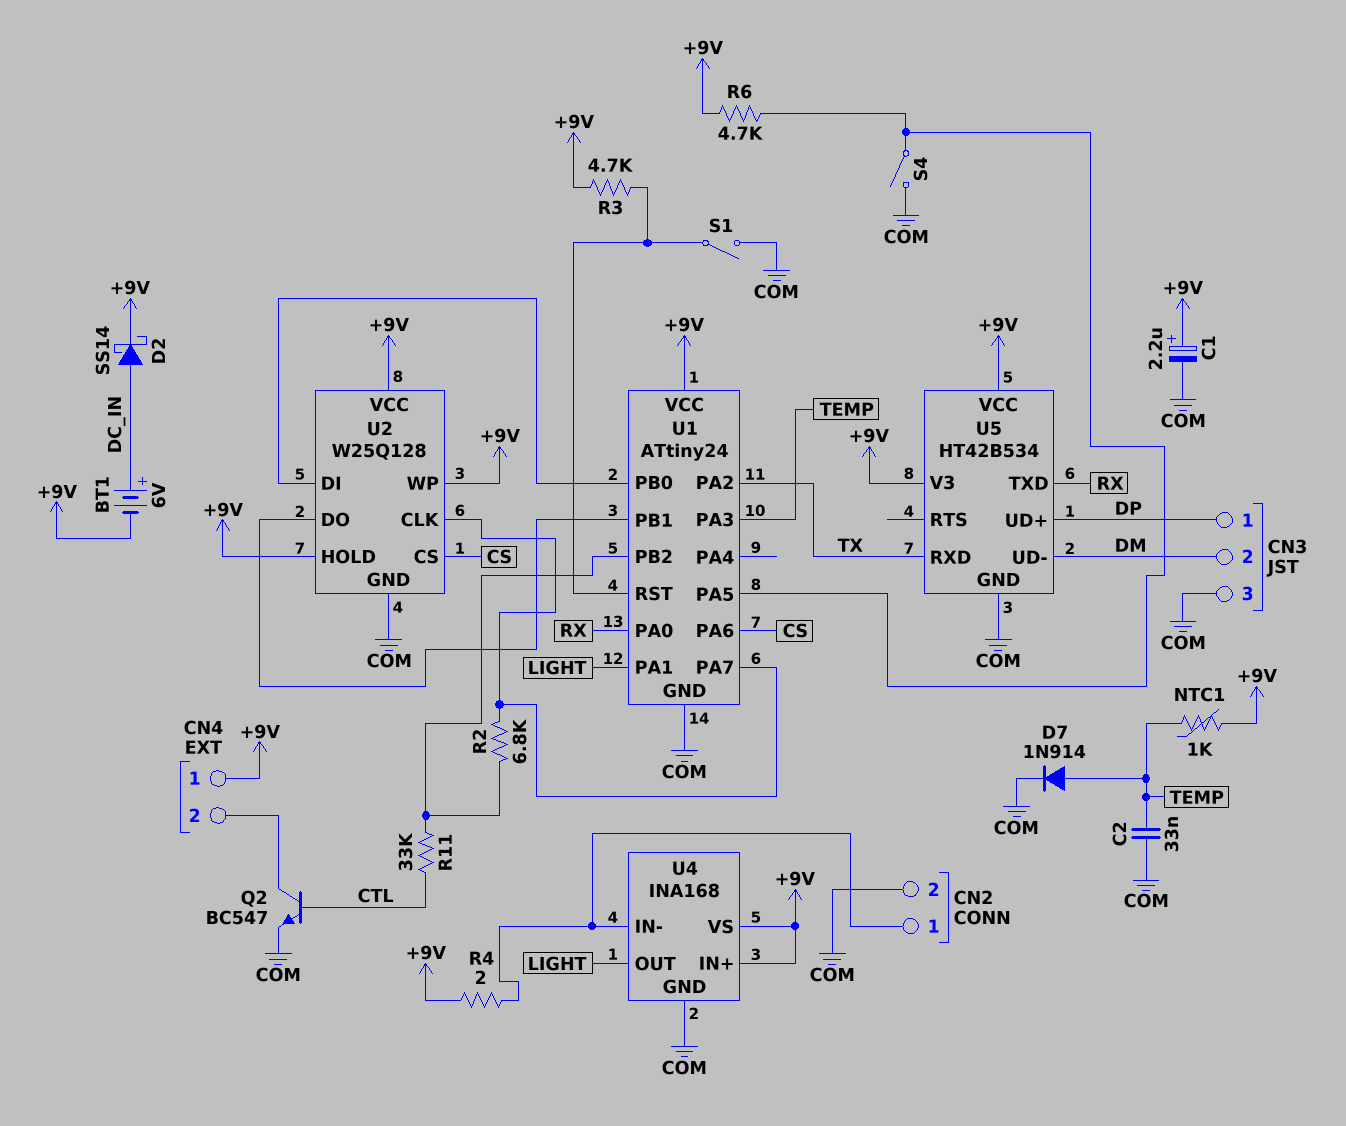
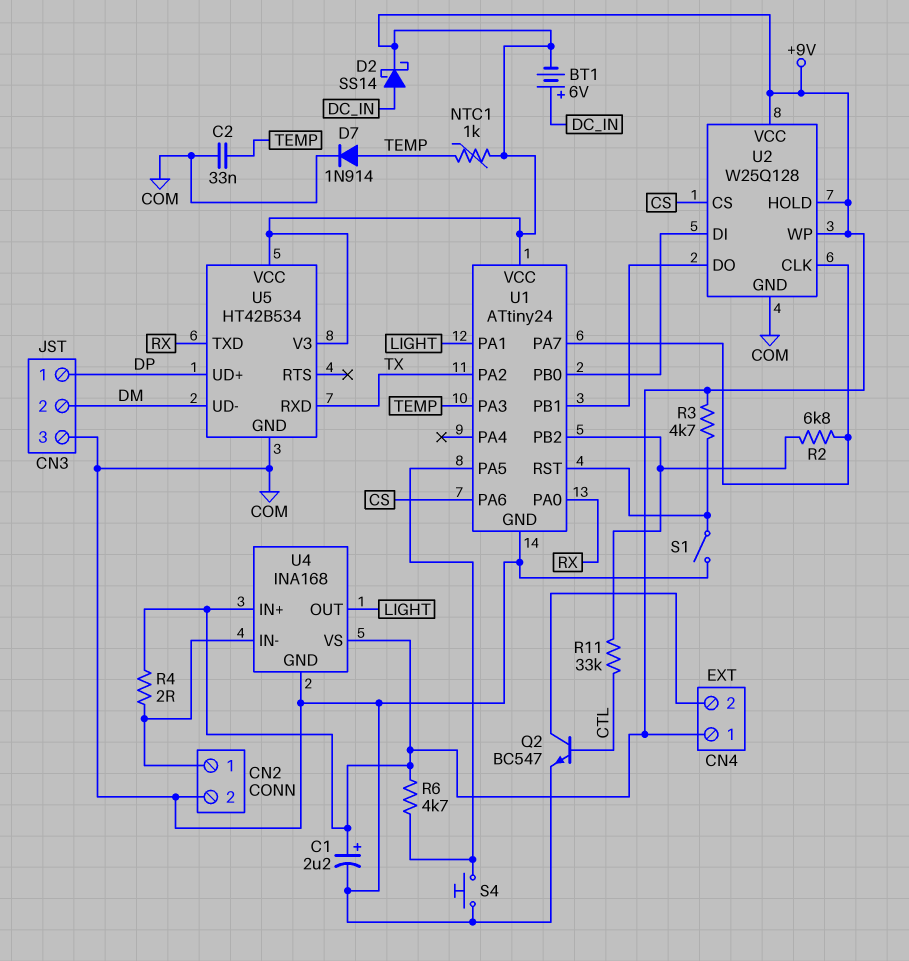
S4: switch (COM, U1/PA5) -> button (COM, U1/PA5)

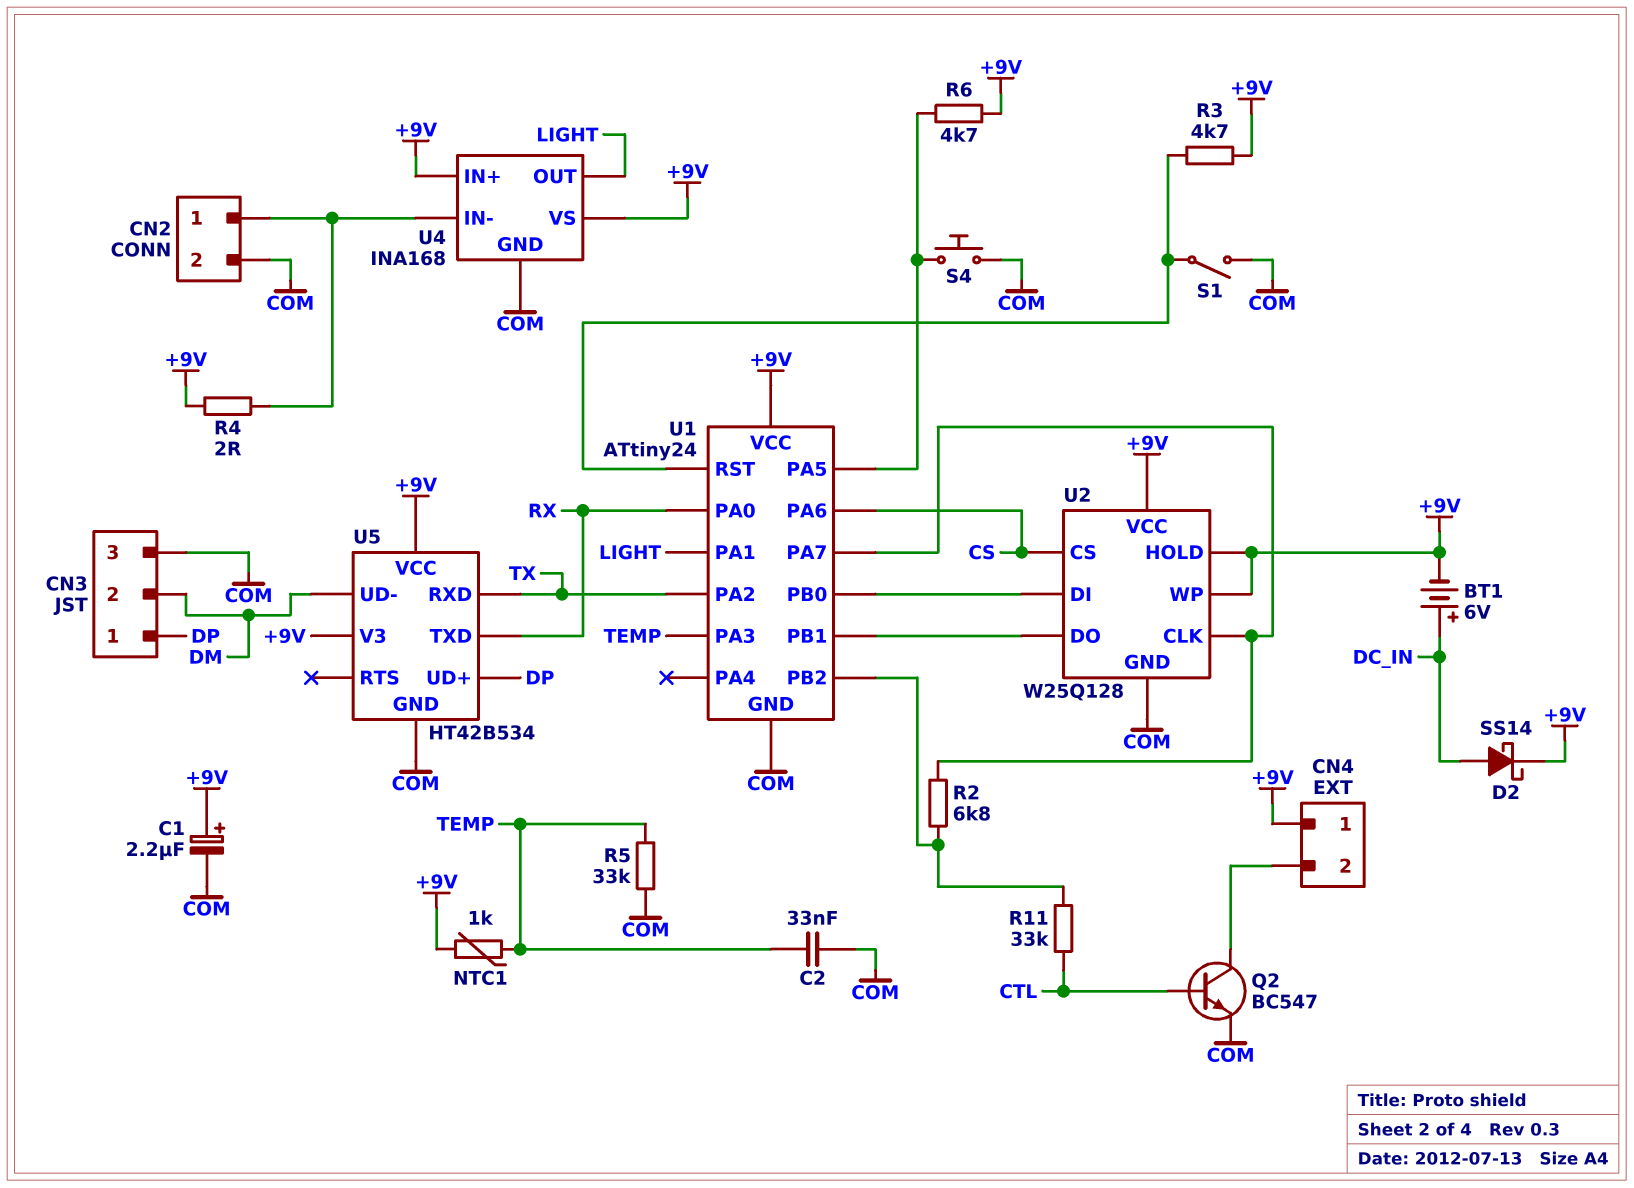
D7: diode 1N914 (A TEMP, K COM) -> none
R5: none -> 33k (COM, TEMP)

